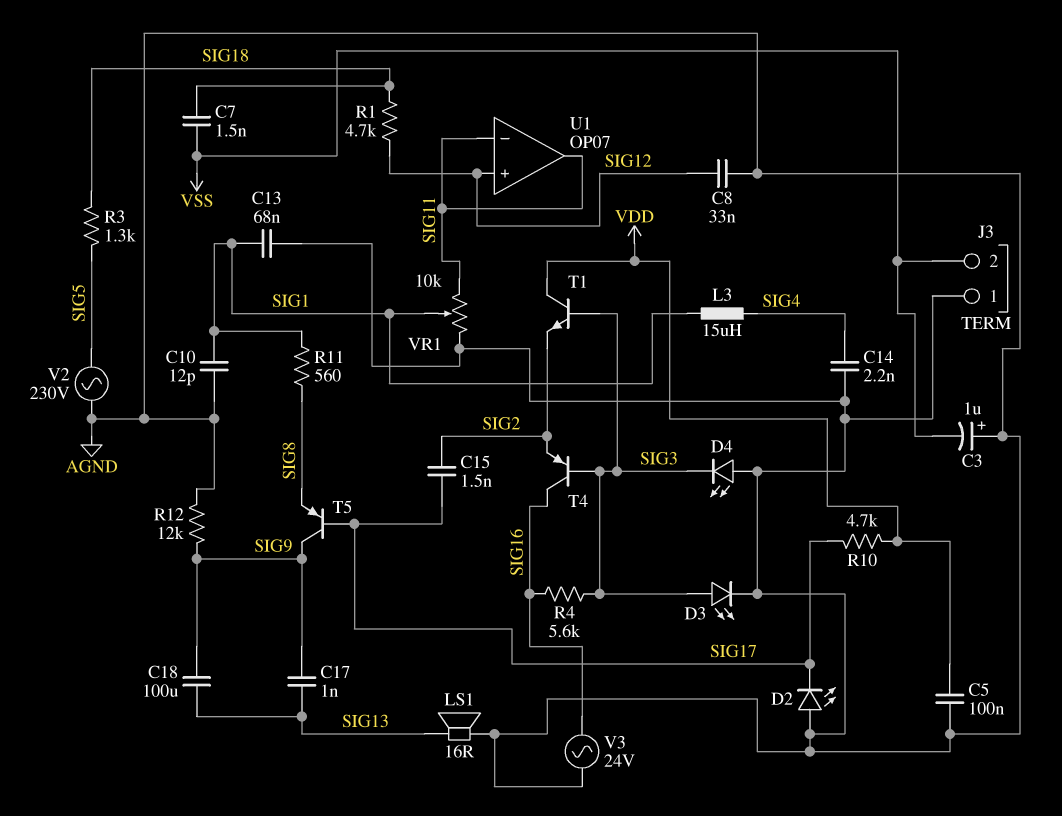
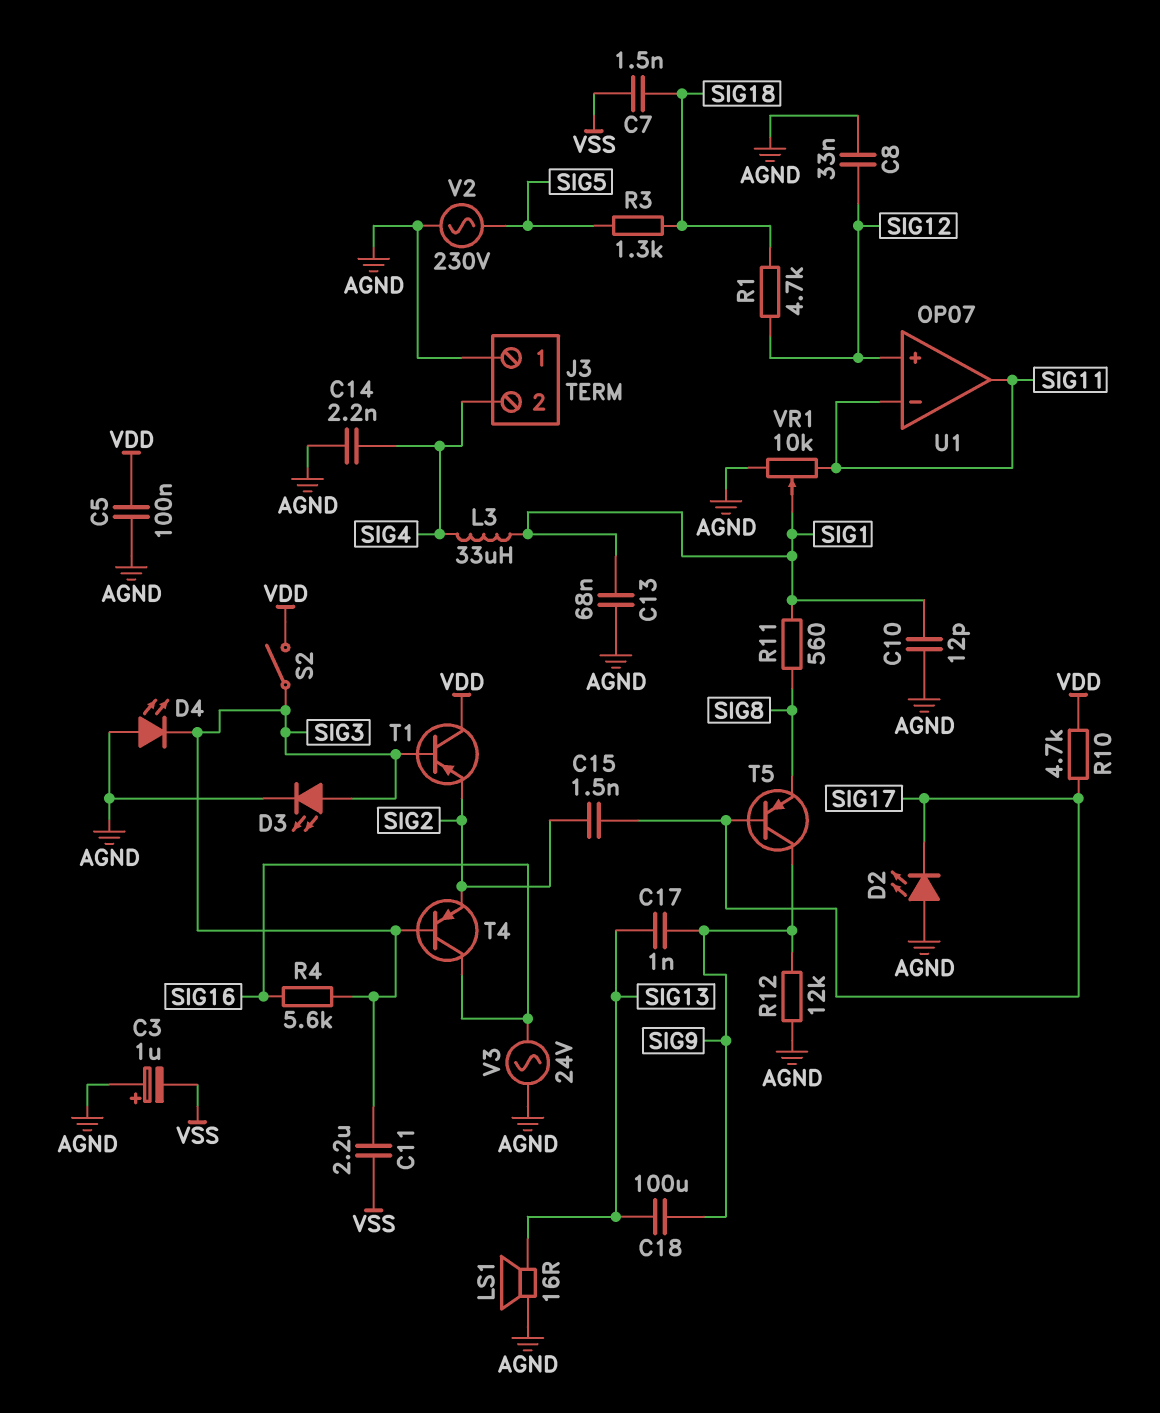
C11: none -> 2.2uF (SIG3, VSS)
J3 pin 2: VSS -> SIG4
L3: 15uH (SIG1, SIG4) -> 33uH (SIG1, SIG4)
S2: none -> switch (SIG3, VDD)
T1: NPN (B SIG3, C VDD, E SIG2) -> PNP (B SIG3, C VDD, E SIG2)

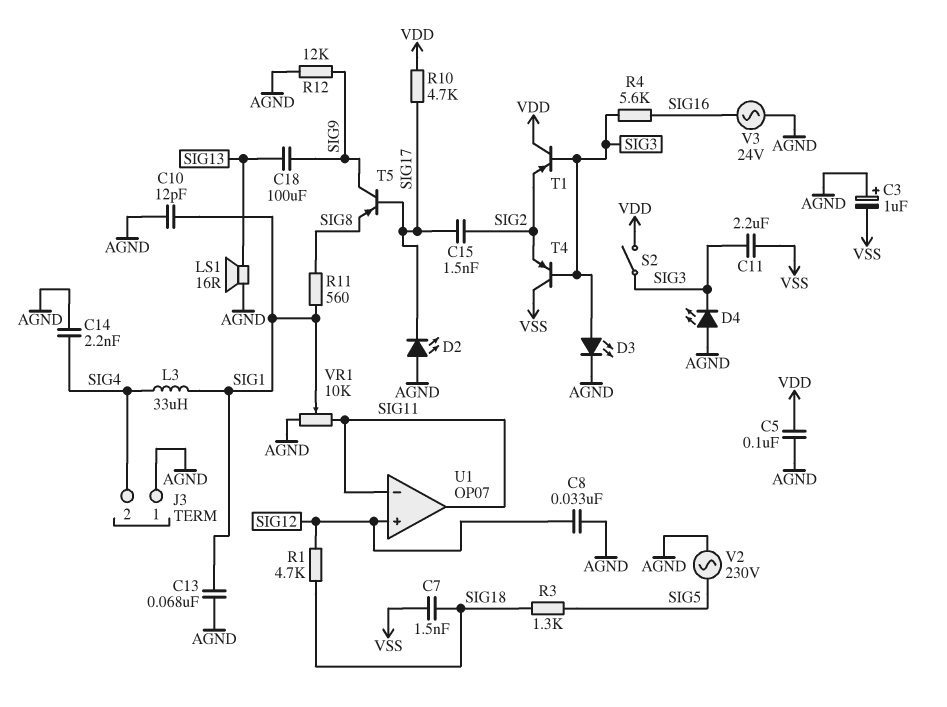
C17: 1nF (SIG9, SIG13) -> none
T4: PNP (B SIG3, C SIG16, E SIG2) -> PNP (B SIG3, C VSS, E SIG2)

